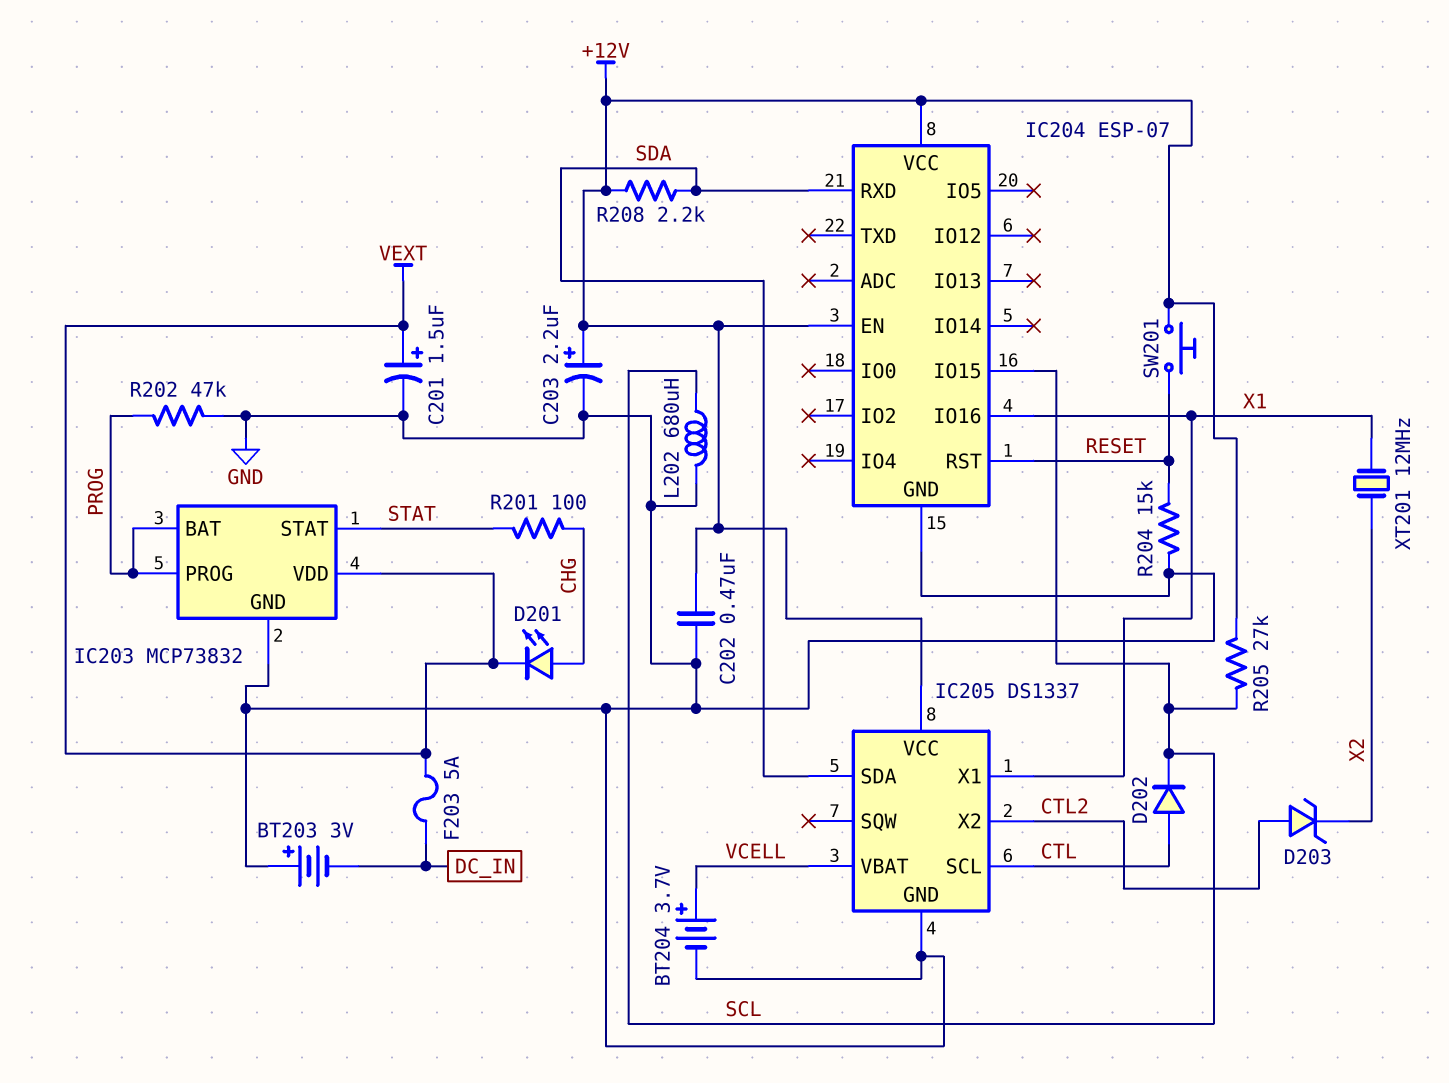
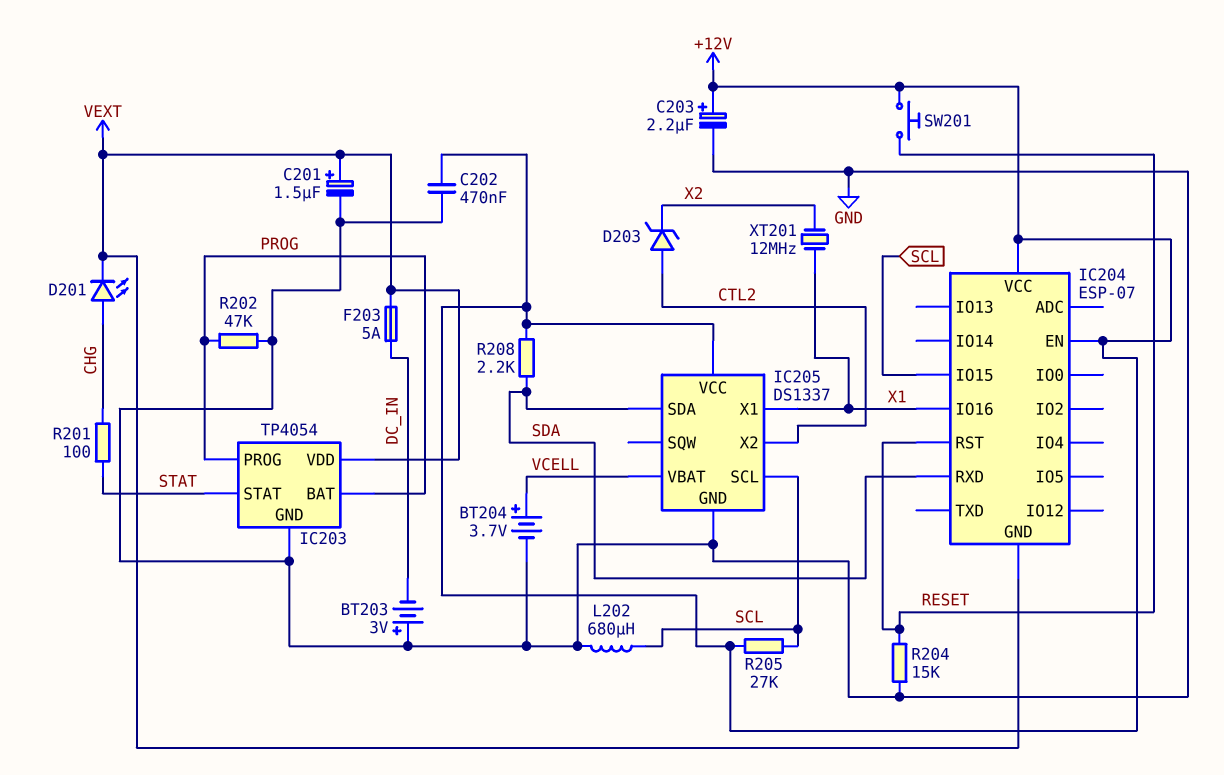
D202: diode (A CTL, K SCL) -> none
IC203: MCP73832 -> TP4054
IC204 pin GND: GND -> VEXT
IC205 pin SCL: CTL -> SCL

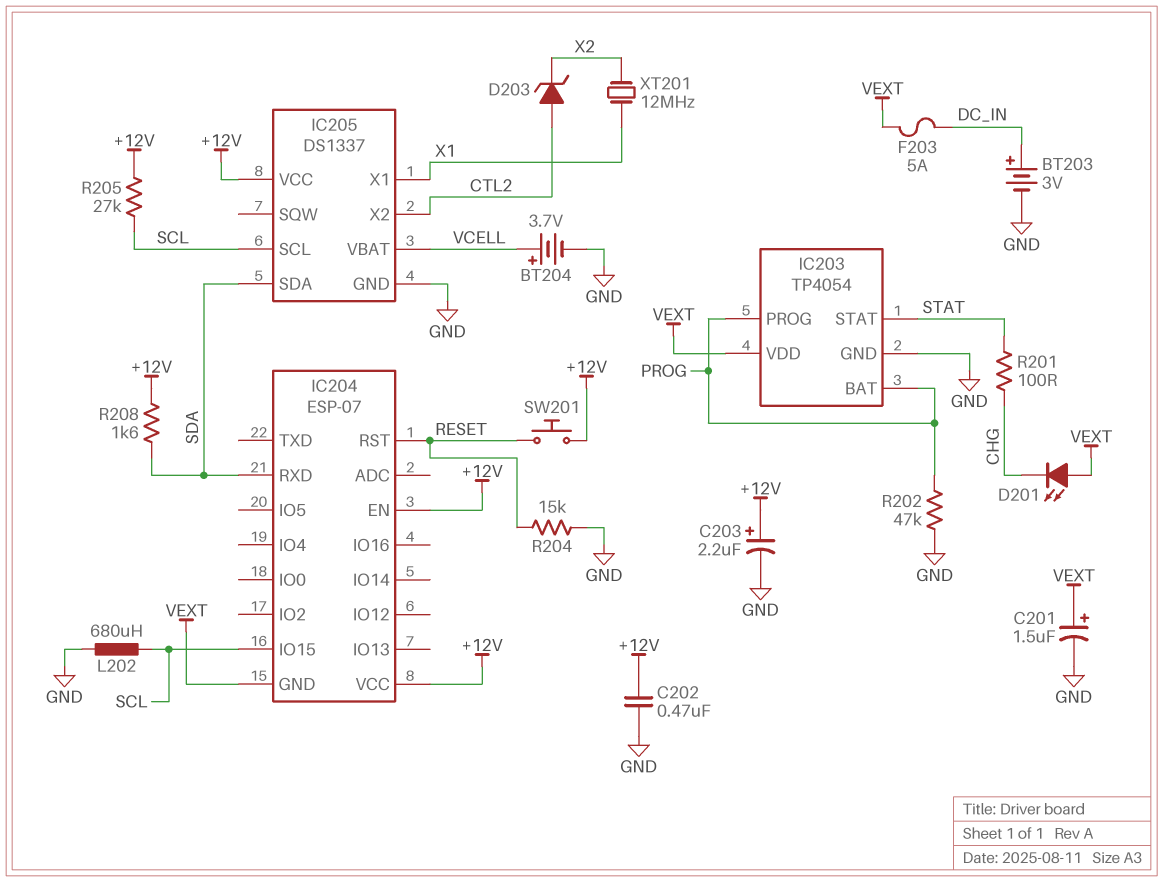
BT203: 3V (plus GND, minus DC_IN) -> 3V (plus DC_IN, minus GND)
D201: LED (A CHG, K VEXT) -> LED (A VEXT, K CHG)
IC204 pin IO16: X1 -> none
R208: 2.2k (+12V, SDA) -> 1.6k (+12V, SDA)

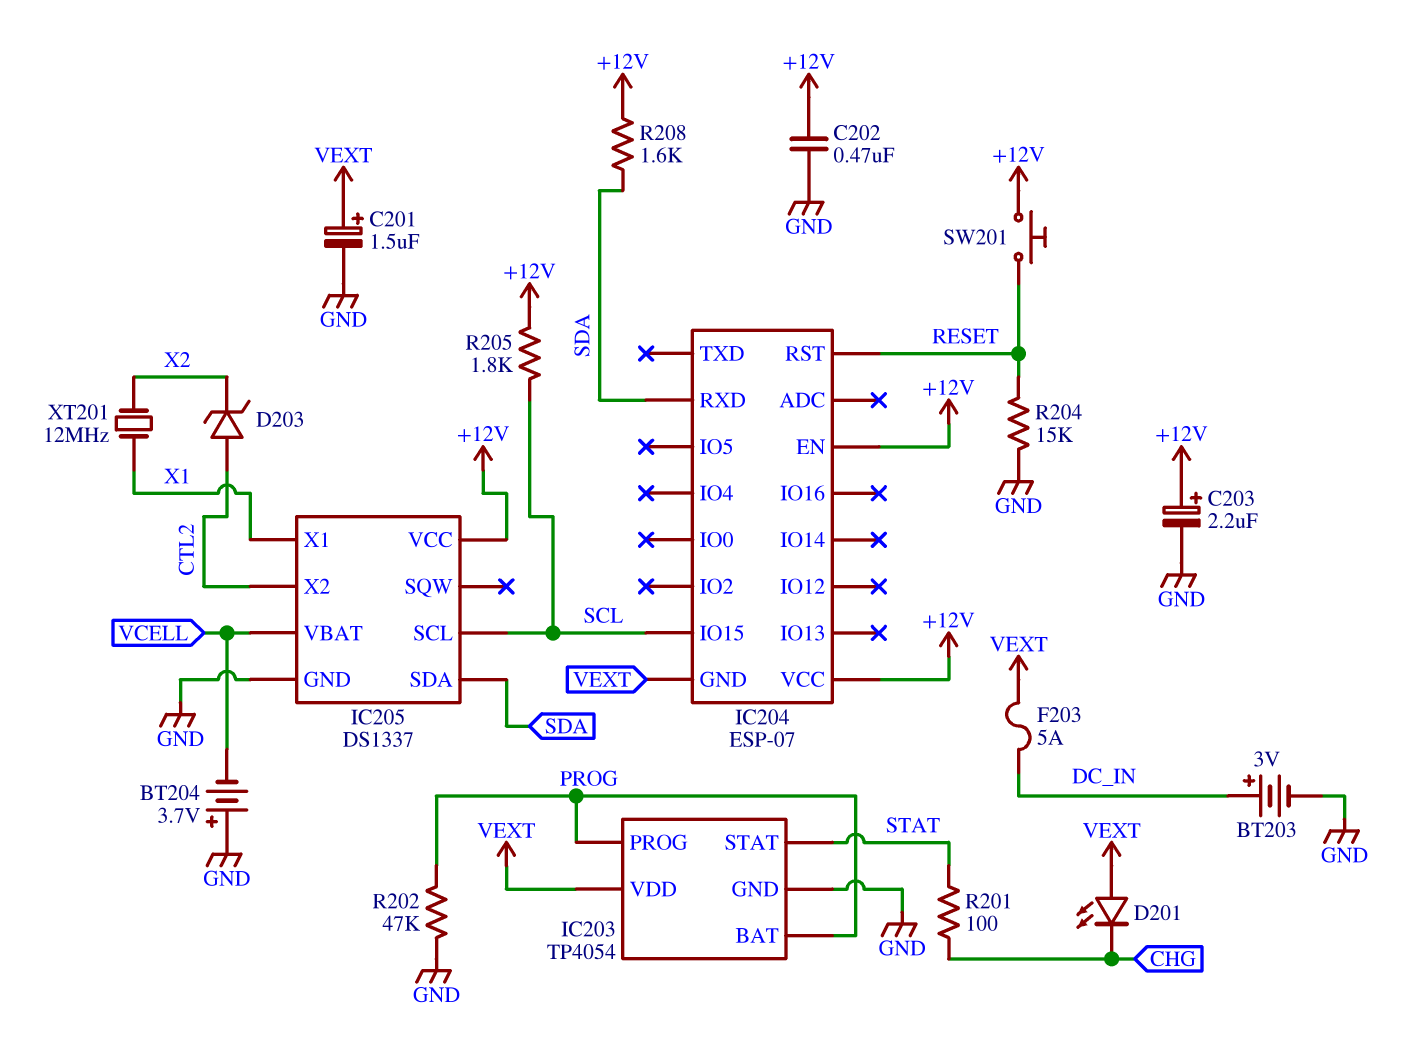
BT204: 3.7V (plus VCELL, minus GND) -> 3.7V (plus GND, minus VCELL)
L202: 680uH (GND, SCL) -> none
R205: 27k (+12V, SCL) -> 1.8k (+12V, SCL)

